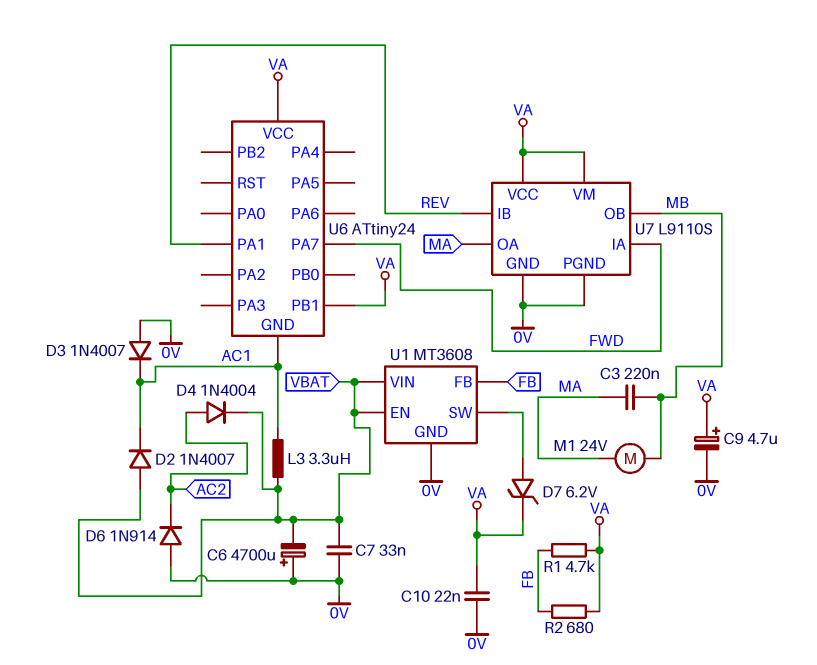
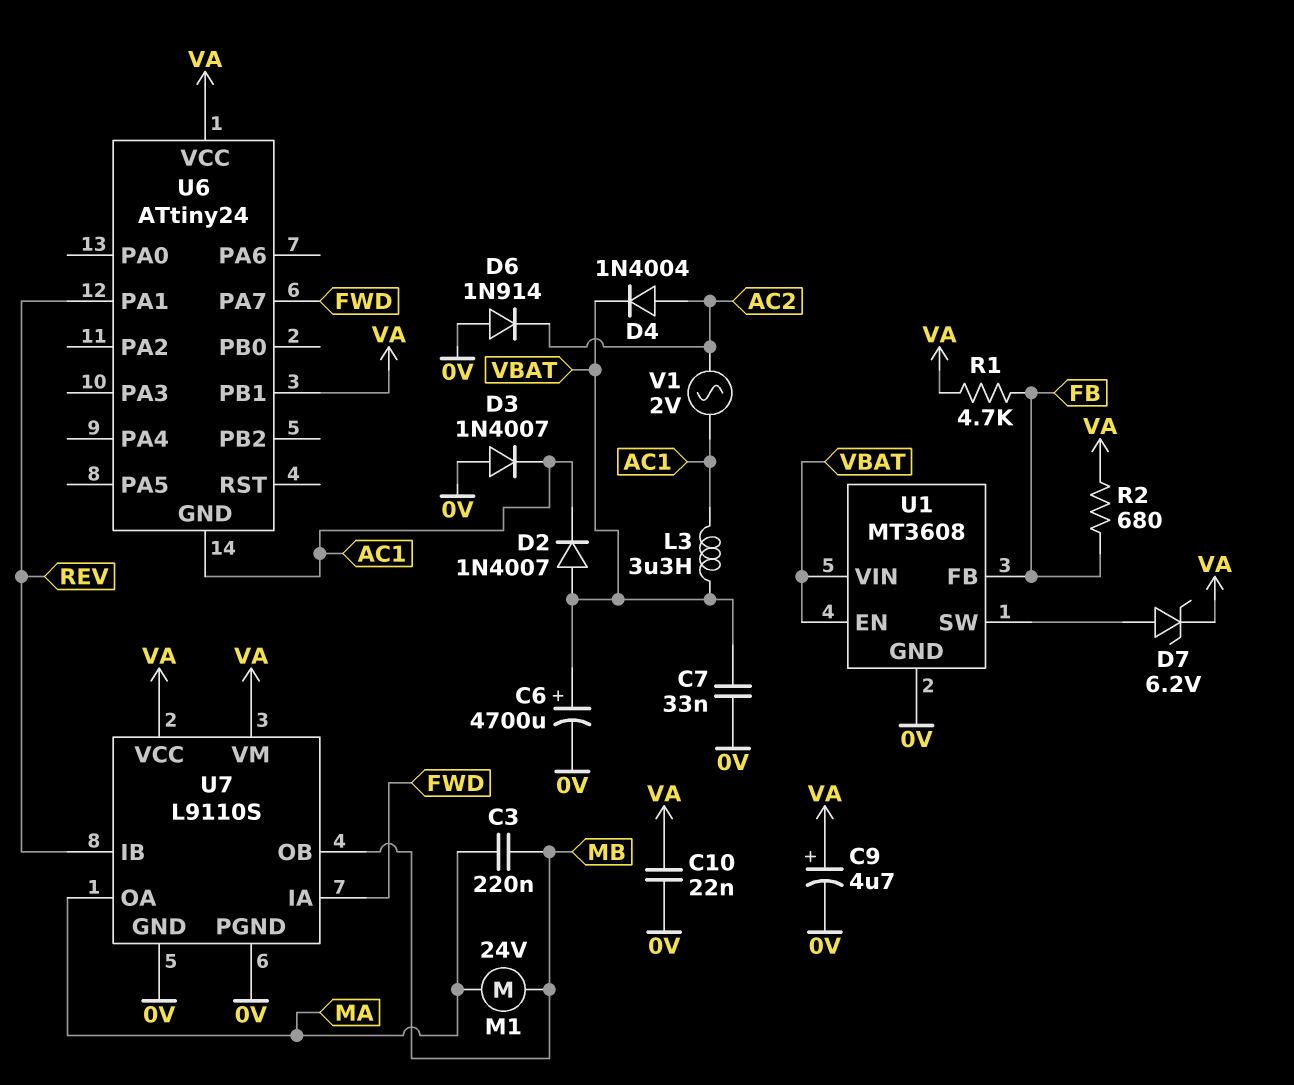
C6: 4700uF (plus 0V, minus VBAT) -> 4700uF (plus VBAT, minus 0V)
V1: none -> AC 2V (AC1, AC2)

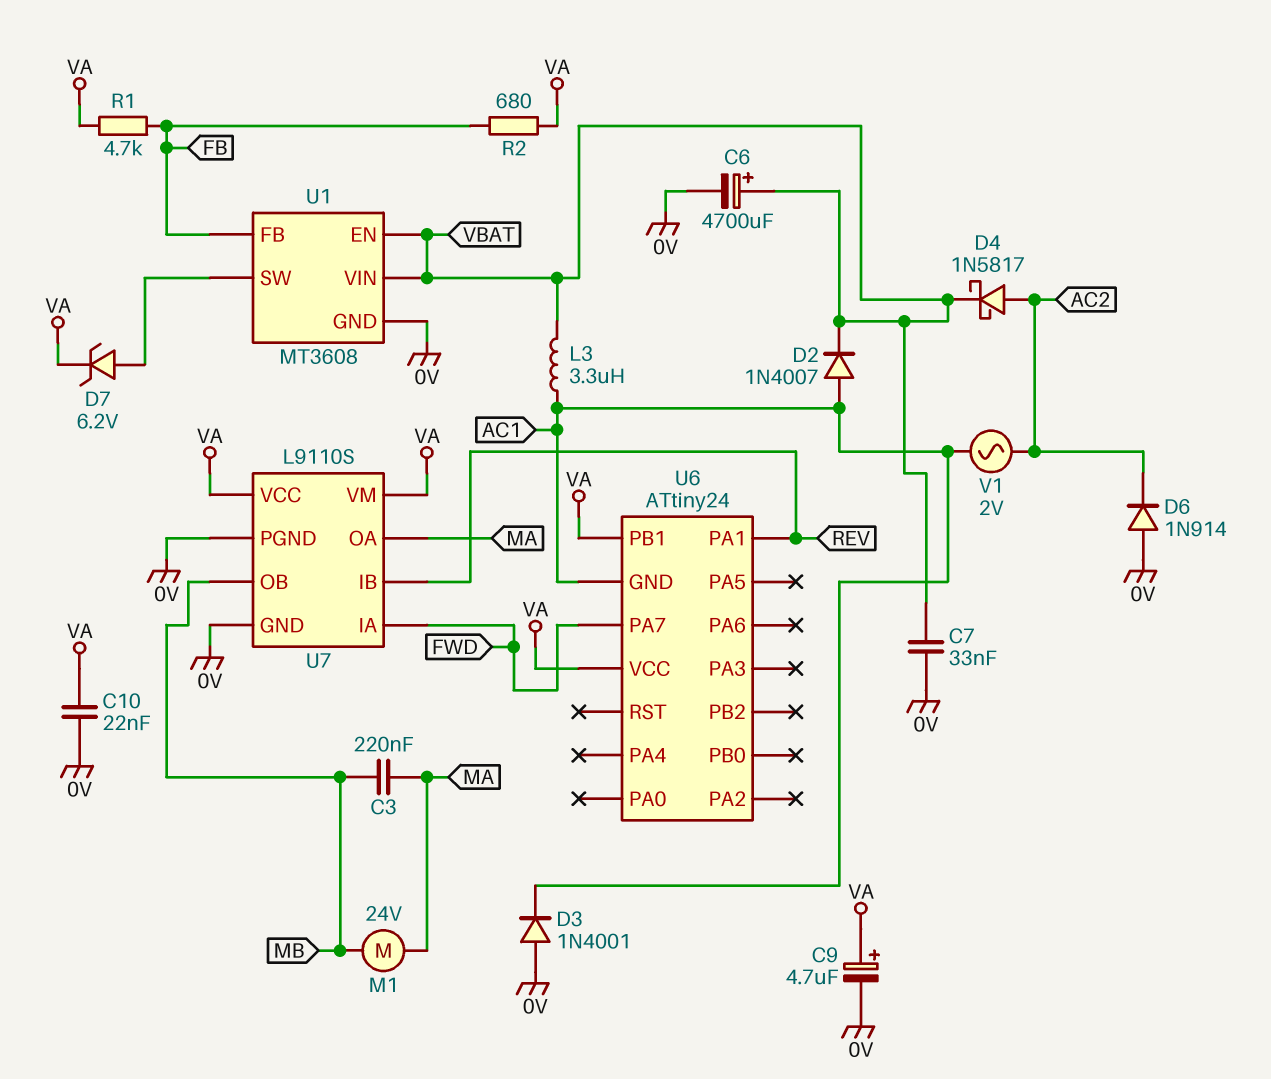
D2: diode 1N4007 (A VBAT, K AC1) -> diode 1N4007 (A AC1, K VBAT)
D3: diode 1N4007 (A 0V, K AC1) -> diode 1N4001 (A 0V, K AC1)
D4: diode 1N4004 (A AC2, K VBAT) -> schottky 1N5817 (A AC2, K VBAT)

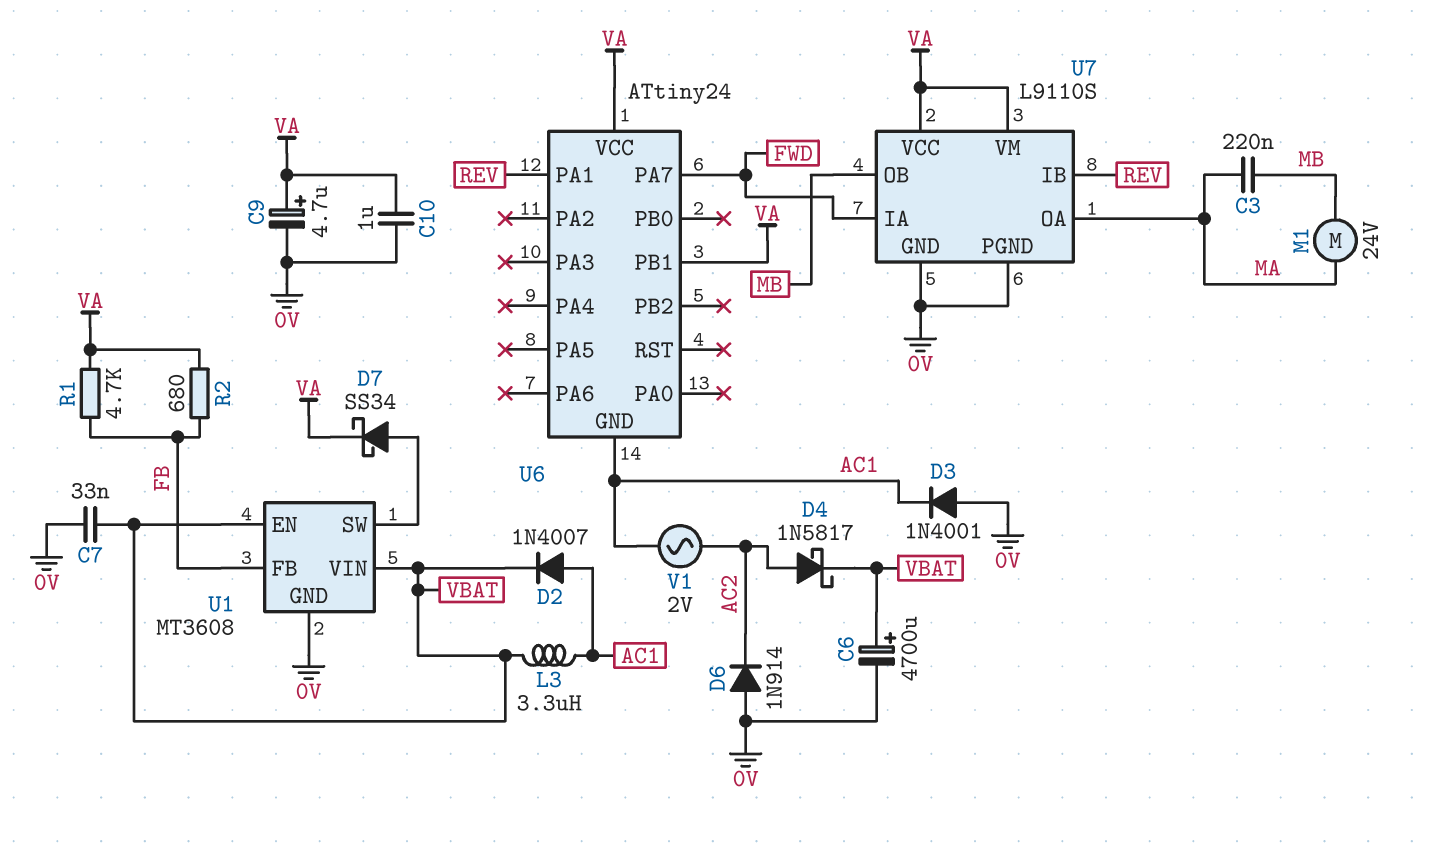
C10: 22nF (0V, VA) -> 1uF (0V, VA)
D7: zener 6.2V (A U1/SW, K VA) -> schottky SS34 (A U1/SW, K VA)

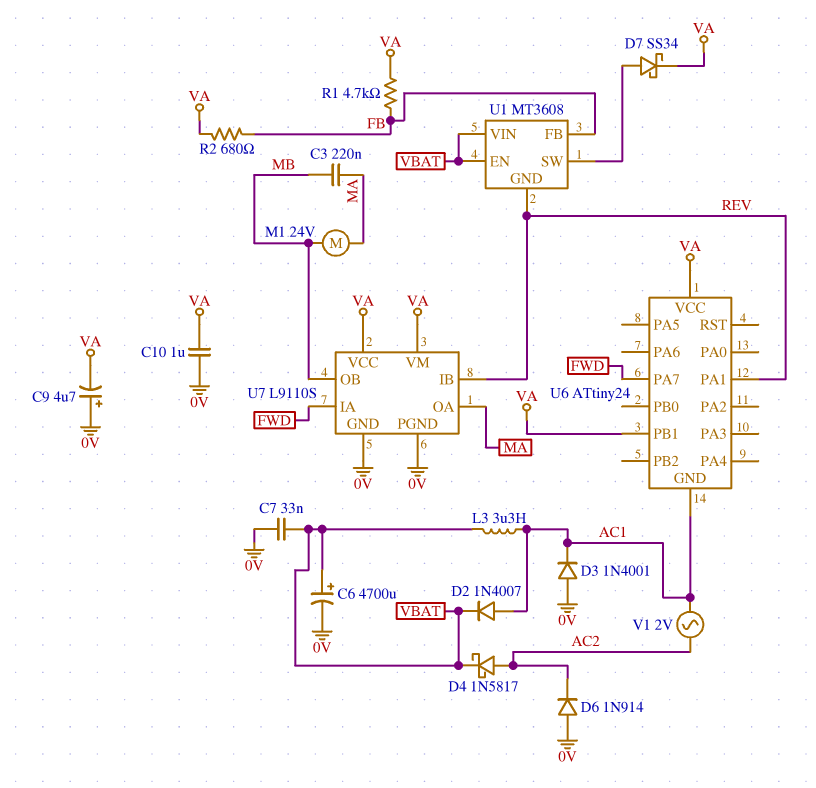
C9: 4.7uF (plus VA, minus 0V) -> 4.7uF (plus 0V, minus VA)
U1 pin GND: 0V -> REV

